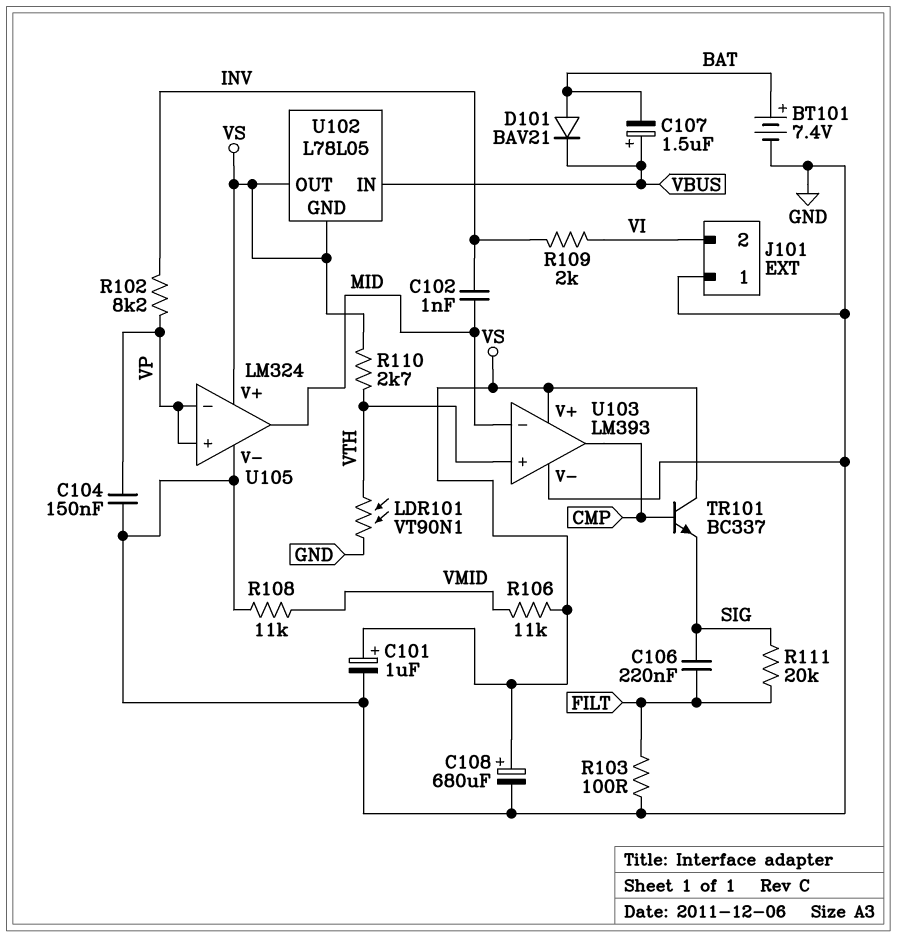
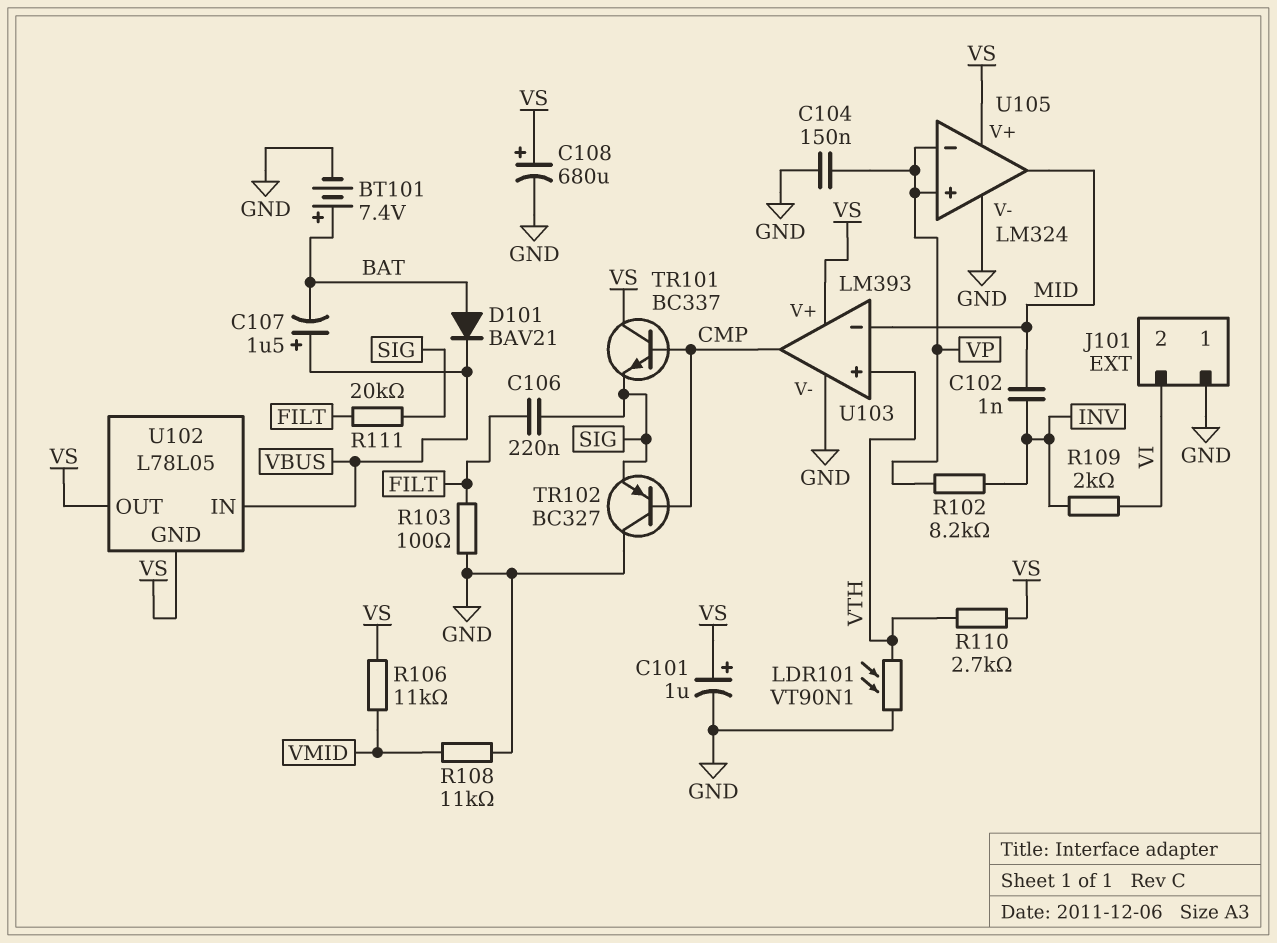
TR102: none -> PNP BC327 (B CMP, C GND, E SIG)

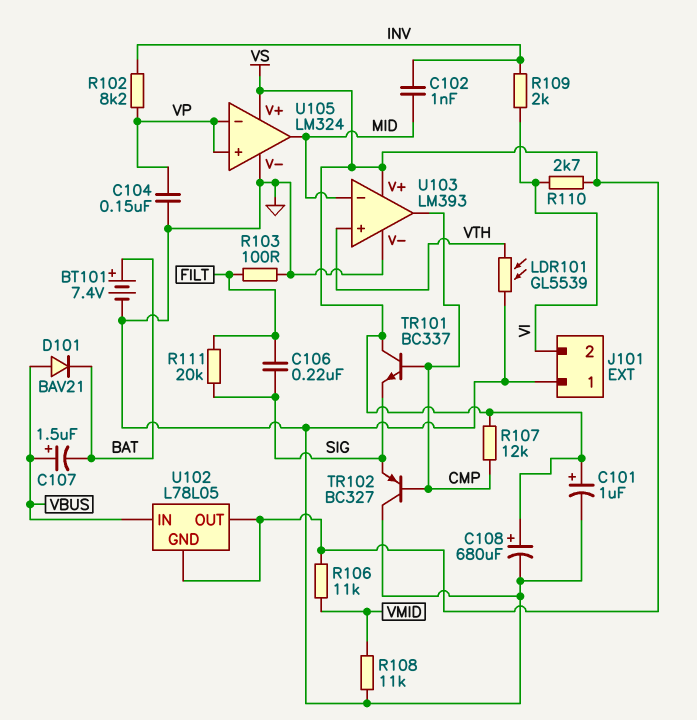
D101: diode BAV21 (A BAT, K VBUS) -> diode BAV21 (A VBUS, K BAT)
LDR101: VT90N1 (GND, VTH) -> GL5539 (GND, VTH)
R107: none -> 12k (CMP, VS)
R110: 2.7k (VS, VTH) -> 2.7k (VI, VS)

